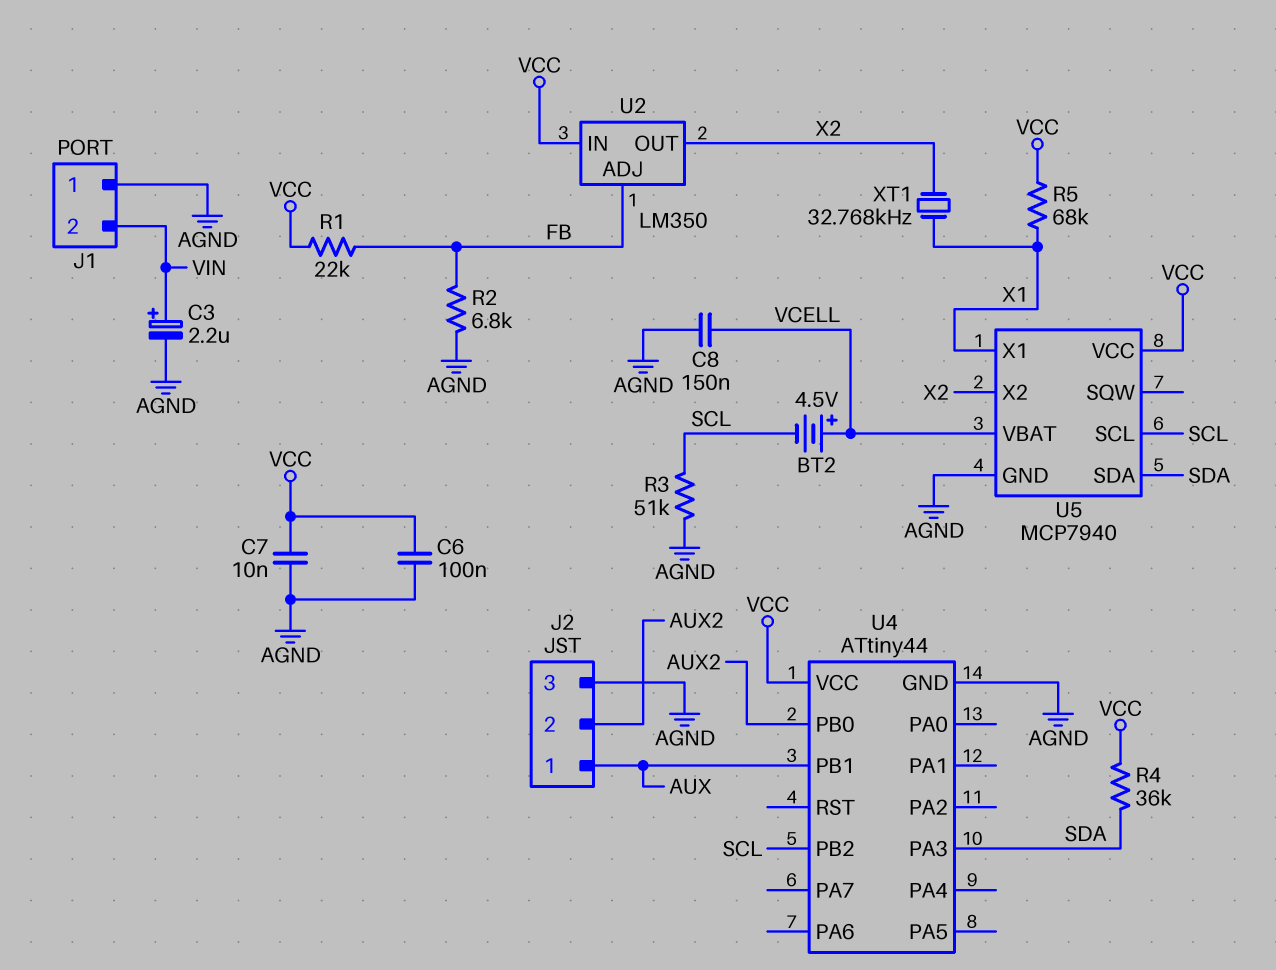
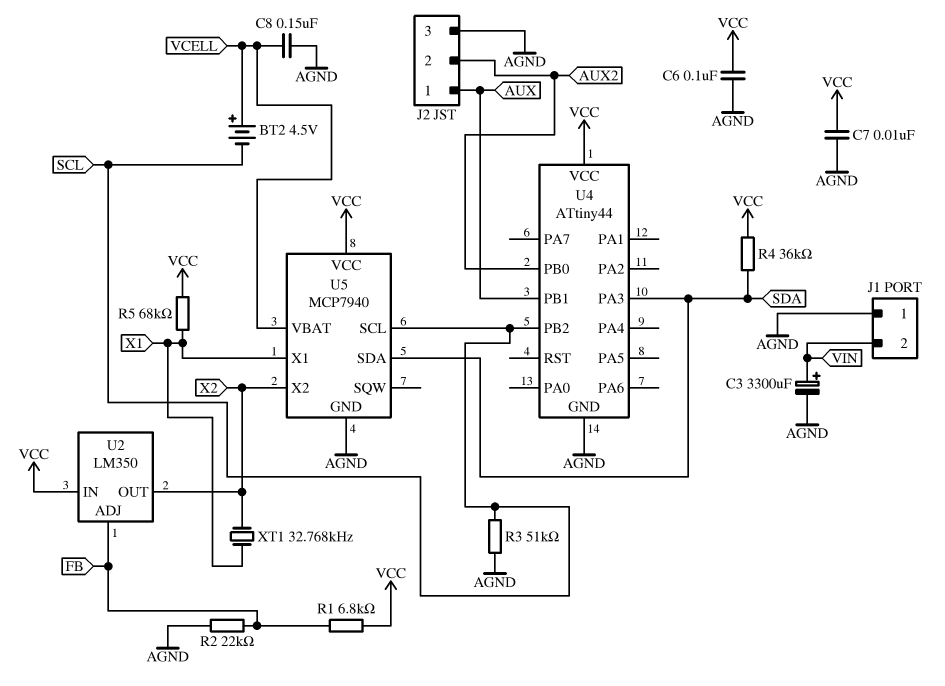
C3: 2.2uF (plus VIN, minus AGND) -> 3300uF (plus VIN, minus AGND)
R1: 22k (FB, VCC) -> 6.8k (FB, VCC)
R2: 6.8k (AGND, FB) -> 22k (AGND, FB)

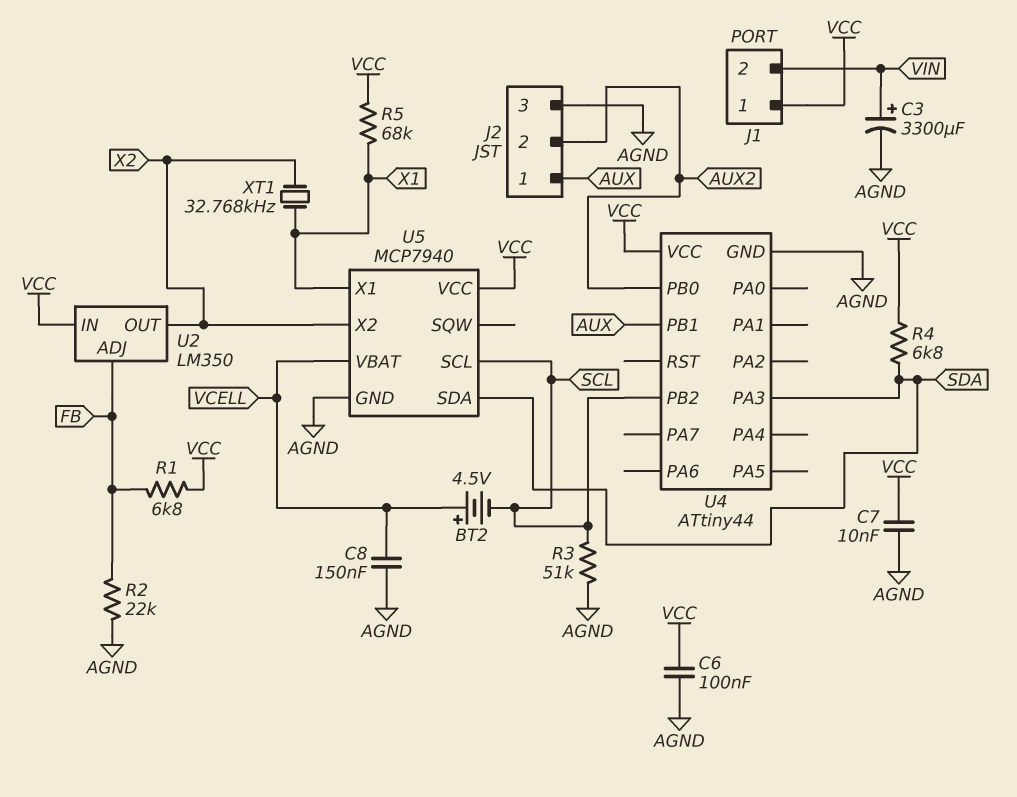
J1 pin 1: AGND -> VCC
R4: 36k (SDA, VCC) -> 6.8k (SDA, VCC)

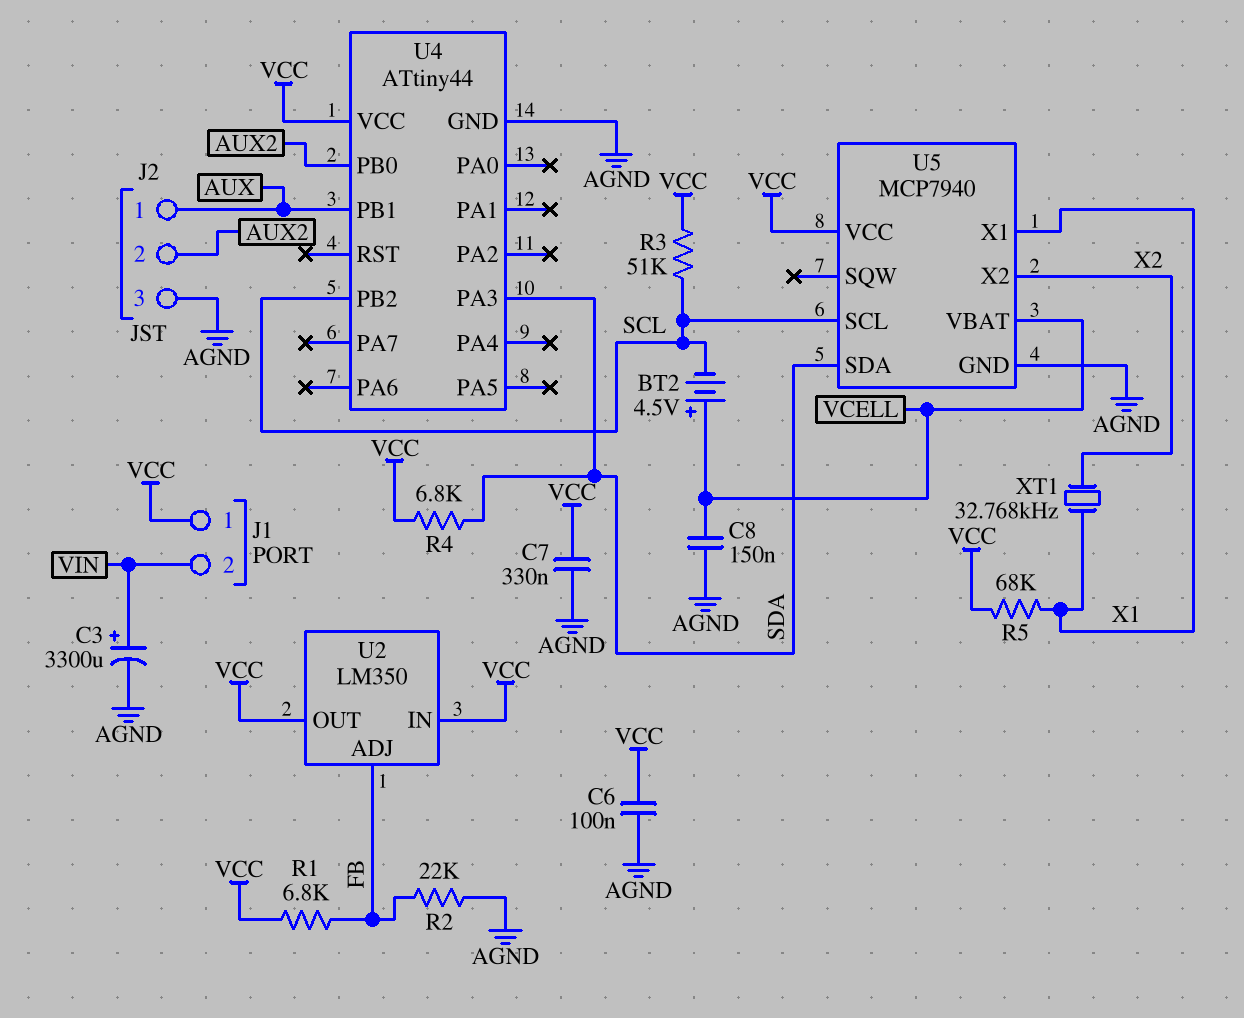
C7: 10nF (AGND, VCC) -> 330nF (AGND, VCC)
R3: 51k (AGND, SCL) -> 51k (SCL, VCC)
U2 pin OUT: X2 -> VCC

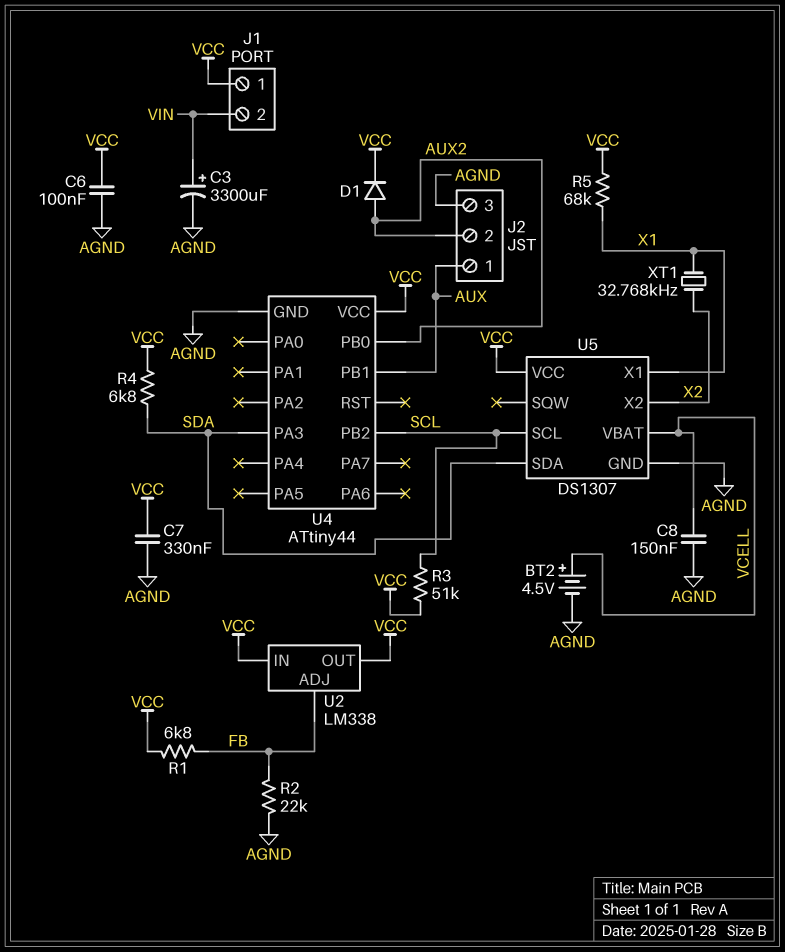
BT2: 4.5V (plus VCELL, minus SCL) -> 4.5V (plus VCELL, minus AGND)
D1: none -> diode (A AUX2, K VCC)
U2: LM350 -> LM338
U5: MCP7940 -> DS1307

